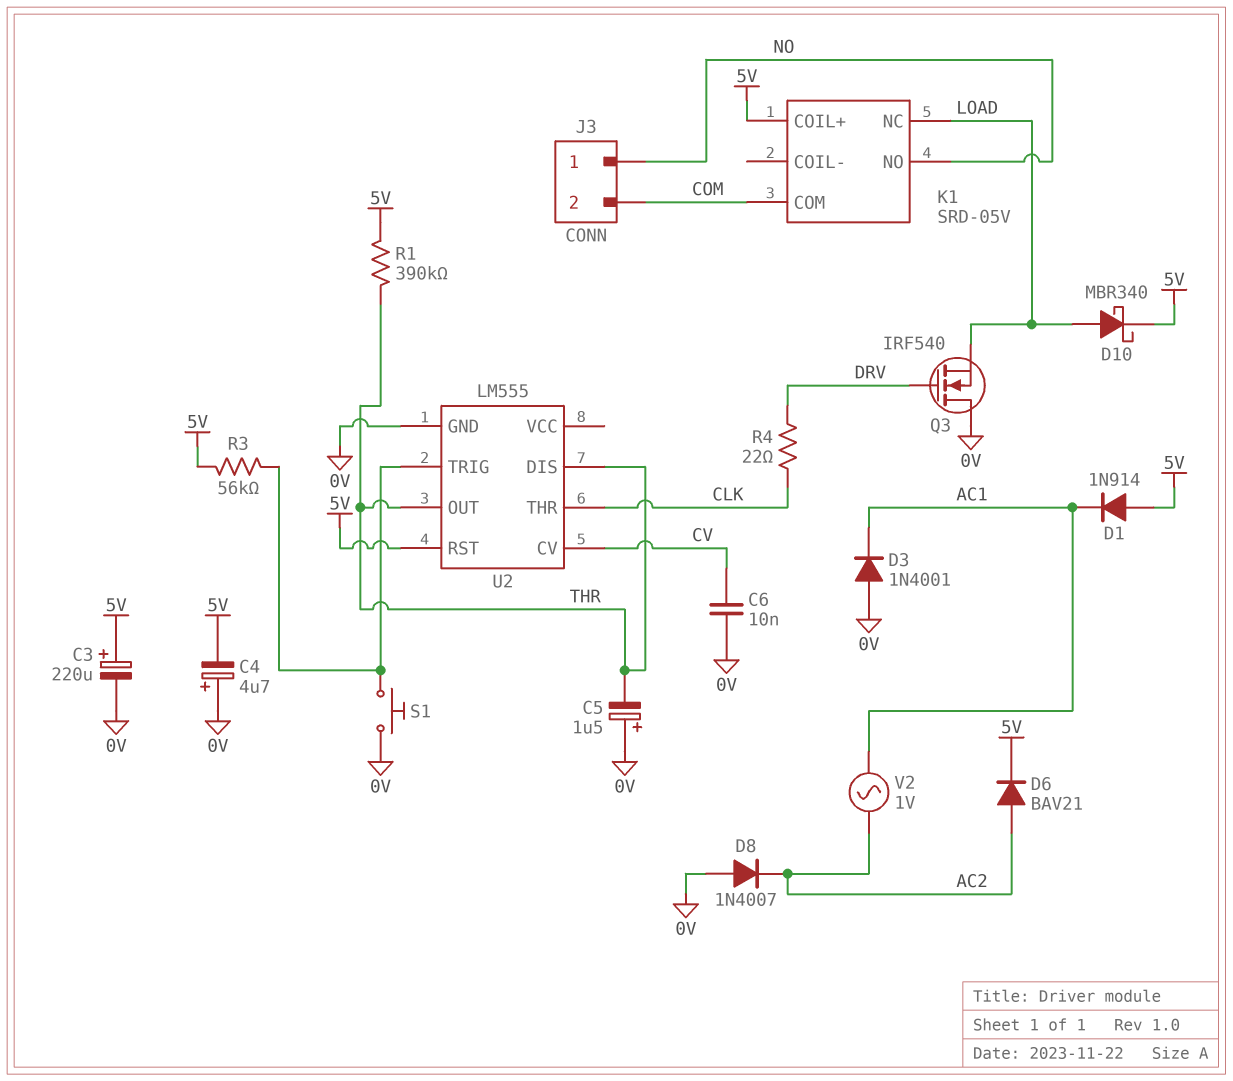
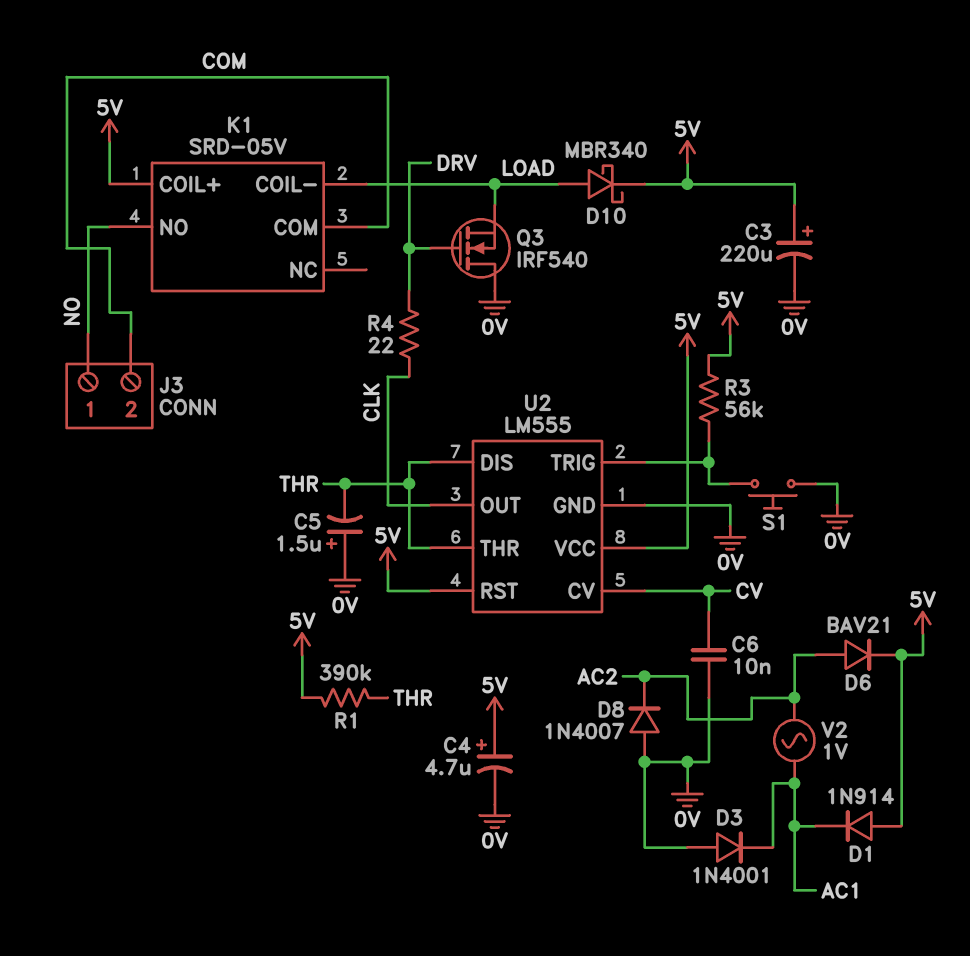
C4: 4.7uF (plus 0V, minus 5V) -> 4.7uF (plus 5V, minus 0V)
K1 pin COIL-: none -> LOAD
K1 pin NC: LOAD -> none
U2 pin OUT: THR -> CLK
U2 pin THR: CLK -> THR
U2 pin VCC: none -> 5V

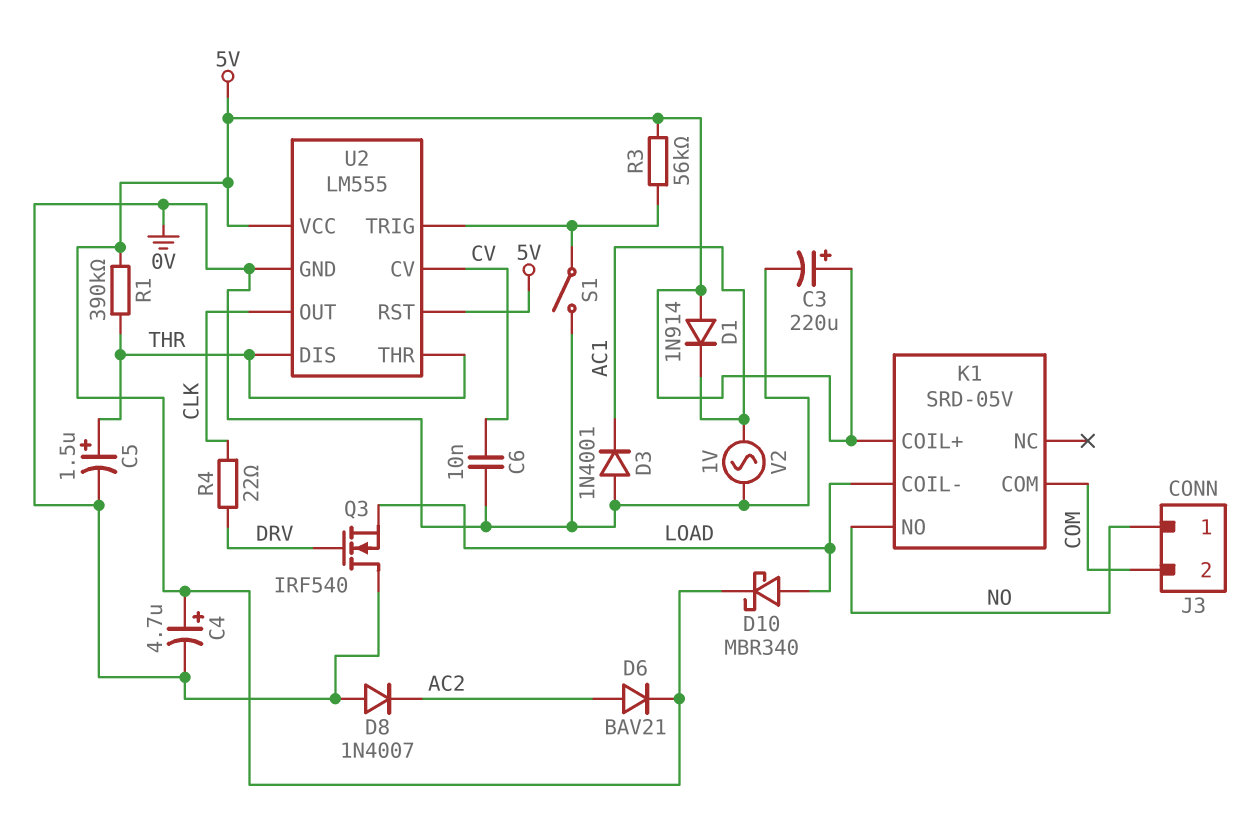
C5: 1.5uF (plus 0V, minus THR) -> 1.5uF (plus THR, minus 0V)
S1: button (0V, U2/TRIG) -> switch (0V, U2/TRIG)
V2: AC 1V (AC1, AC2) -> AC 1V (0V, AC1)

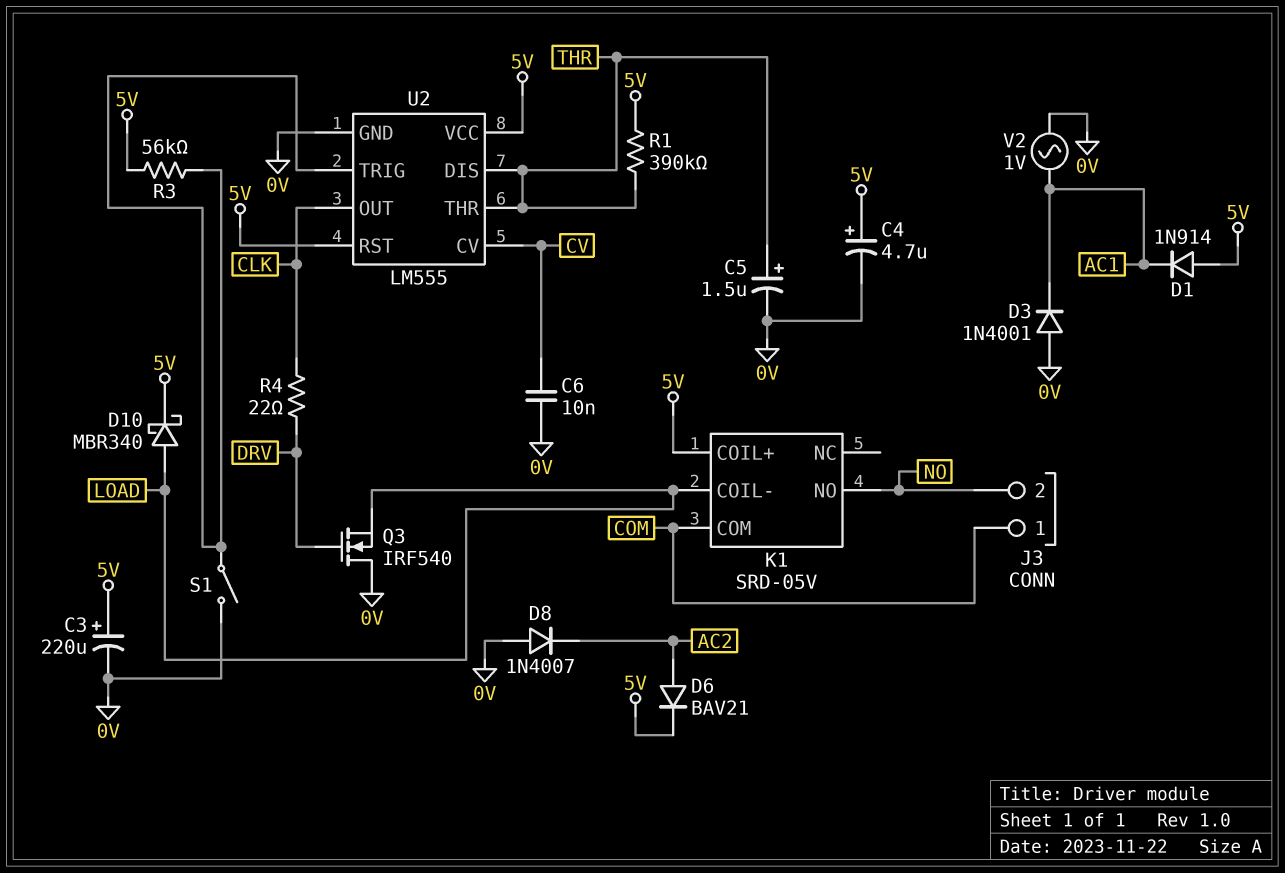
J3 pin 1: NO -> COM
J3 pin 2: COM -> NO

